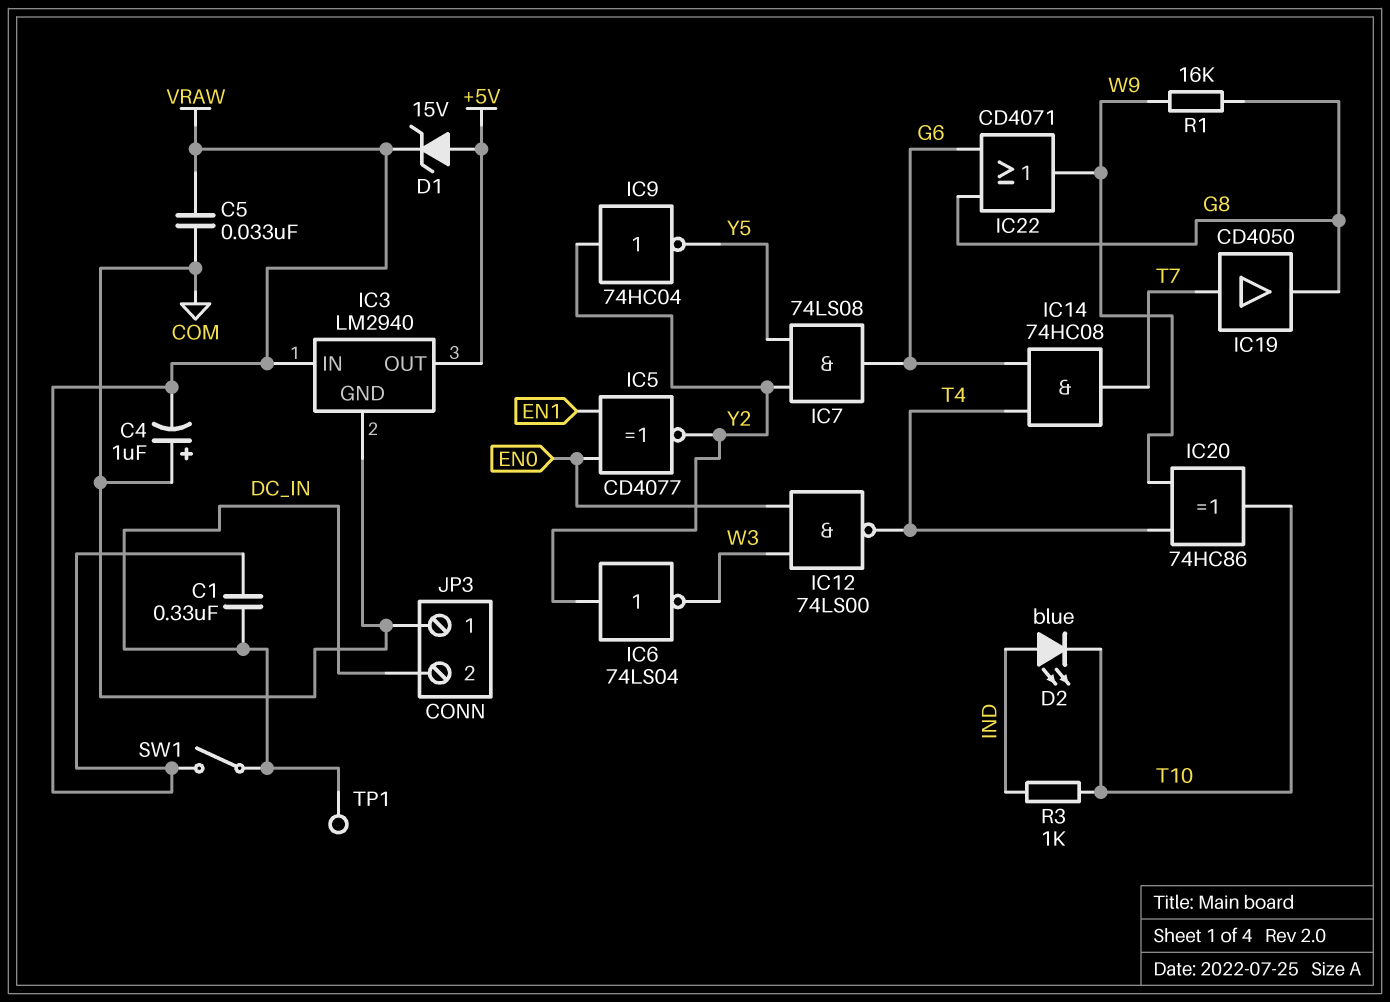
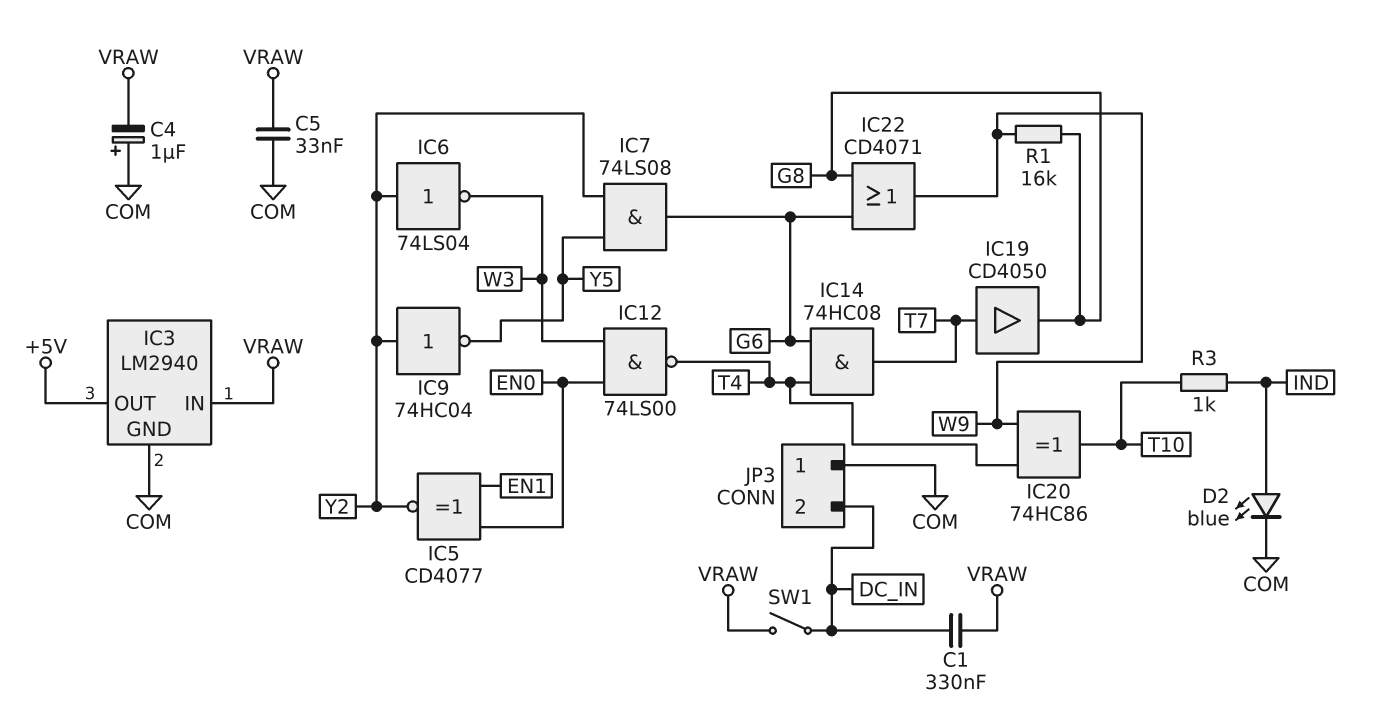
D1: zener 15V (A +5V, K VRAW) -> none
D2: LED blue (A IND, K T10) -> LED blue (A IND, K COM)
TP1: test point (DC_IN) -> none

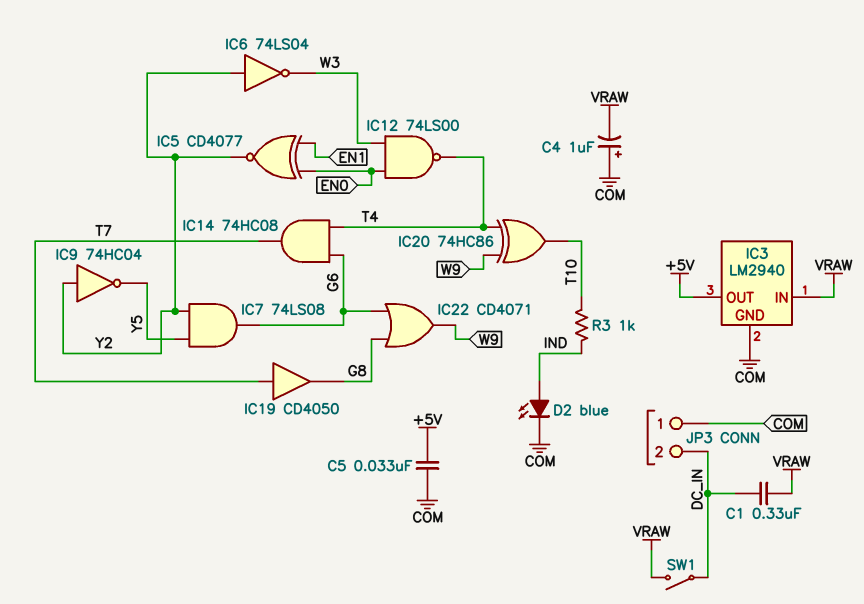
C5: 33nF (COM, VRAW) -> 33nF (+5V, COM)
R1: 16k (G8, W9) -> none

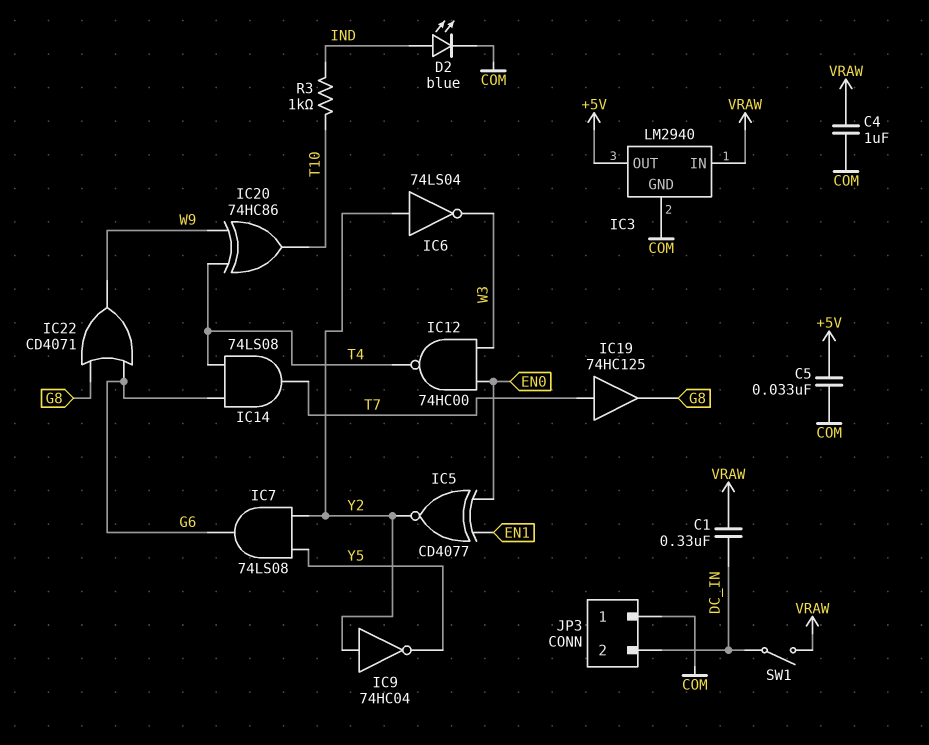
C4: 1uF (plus COM, minus VRAW) -> 1uF (COM, VRAW)
IC12: NAND 74LS00 (in EN0, in W3, out T4) -> NAND 74HC00 (in EN0, in W3, out T4)
IC14: AND 74HC08 (in G6, in T4, out T7) -> AND 74LS08 (in G6, in T4, out T7)
IC19: buffer CD4050 (in T7, out G8) -> buffer 74HC125 (in T7, out G8)

